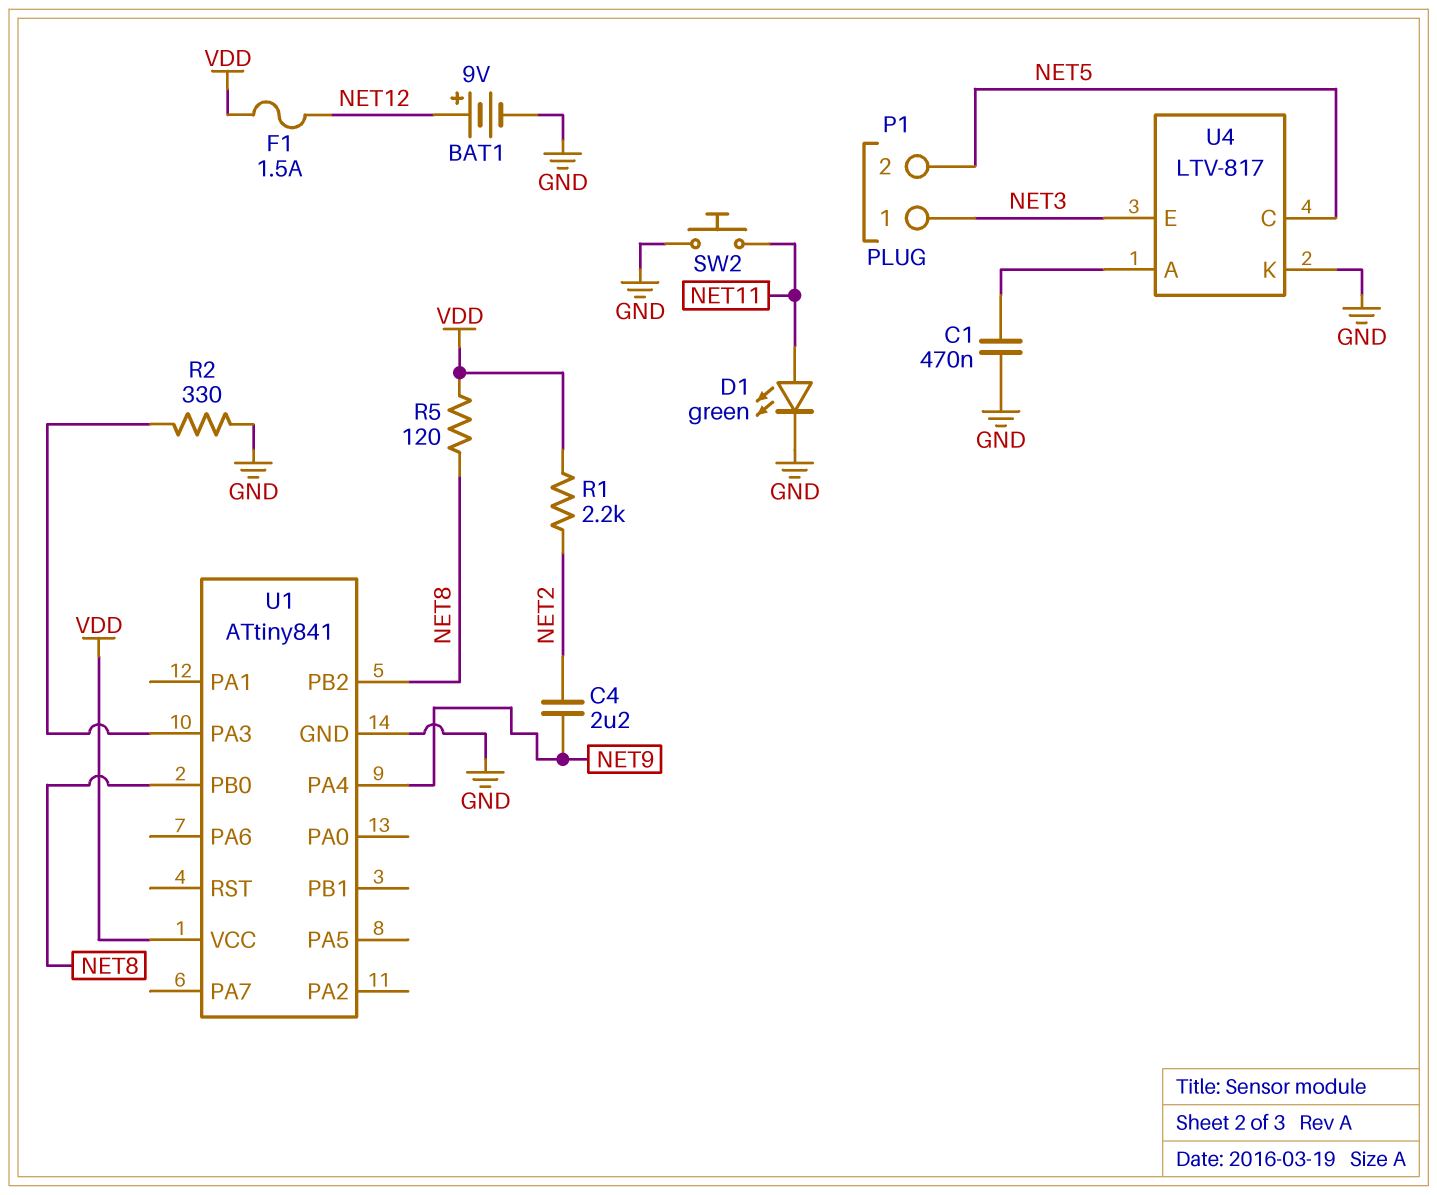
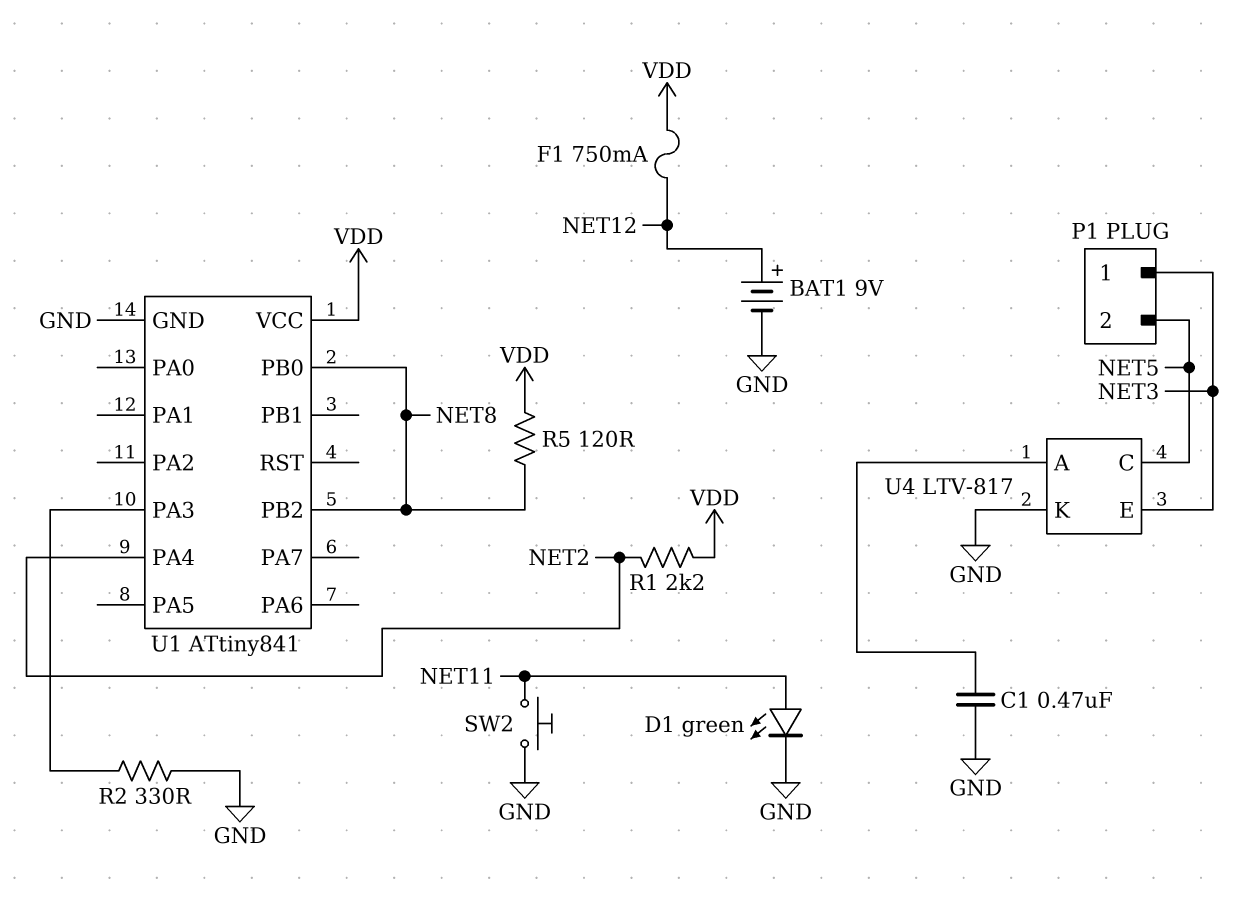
C4: 2.2uF (NET2, NET9) -> none
F1: 1.5A (NET12, VDD) -> 750mA (NET12, VDD)
U1 pin PA4: NET9 -> NET2

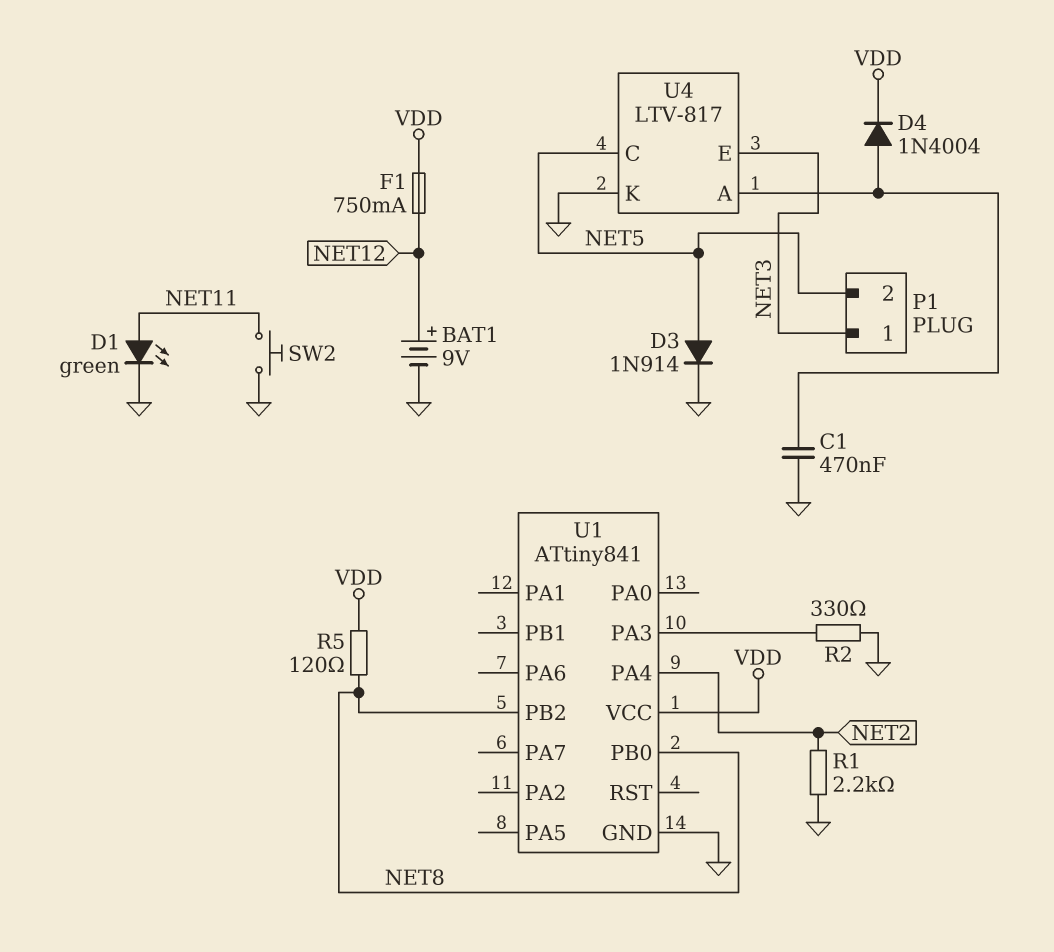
D3: none -> diode 1N914 (A NET5, K GND)
D4: none -> diode 1N4004 (A U4/A, K VDD)
R1: 2.2k (NET2, VDD) -> 2.2k (GND, NET2)

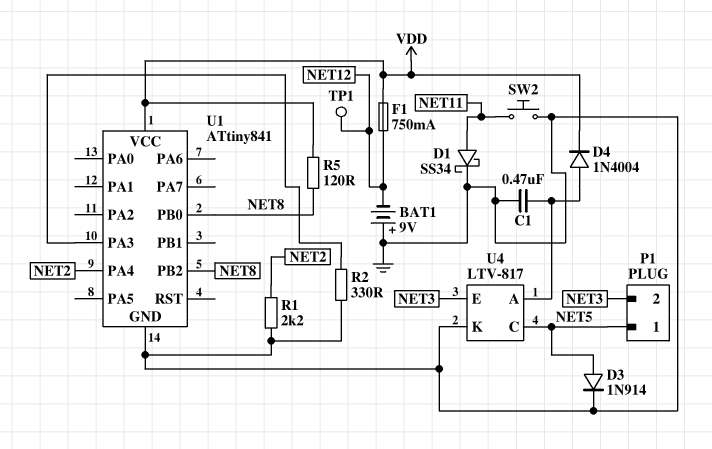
BAT1: 9V (plus NET12, minus GND) -> 9V (plus GND, minus NET12)
D1: LED green (A NET11, K GND) -> schottky SS34 (A NET11, K GND)
P1 pin 1: NET3 -> NET5
P1 pin 2: NET5 -> NET3
TP1: none -> test point (NET12)

